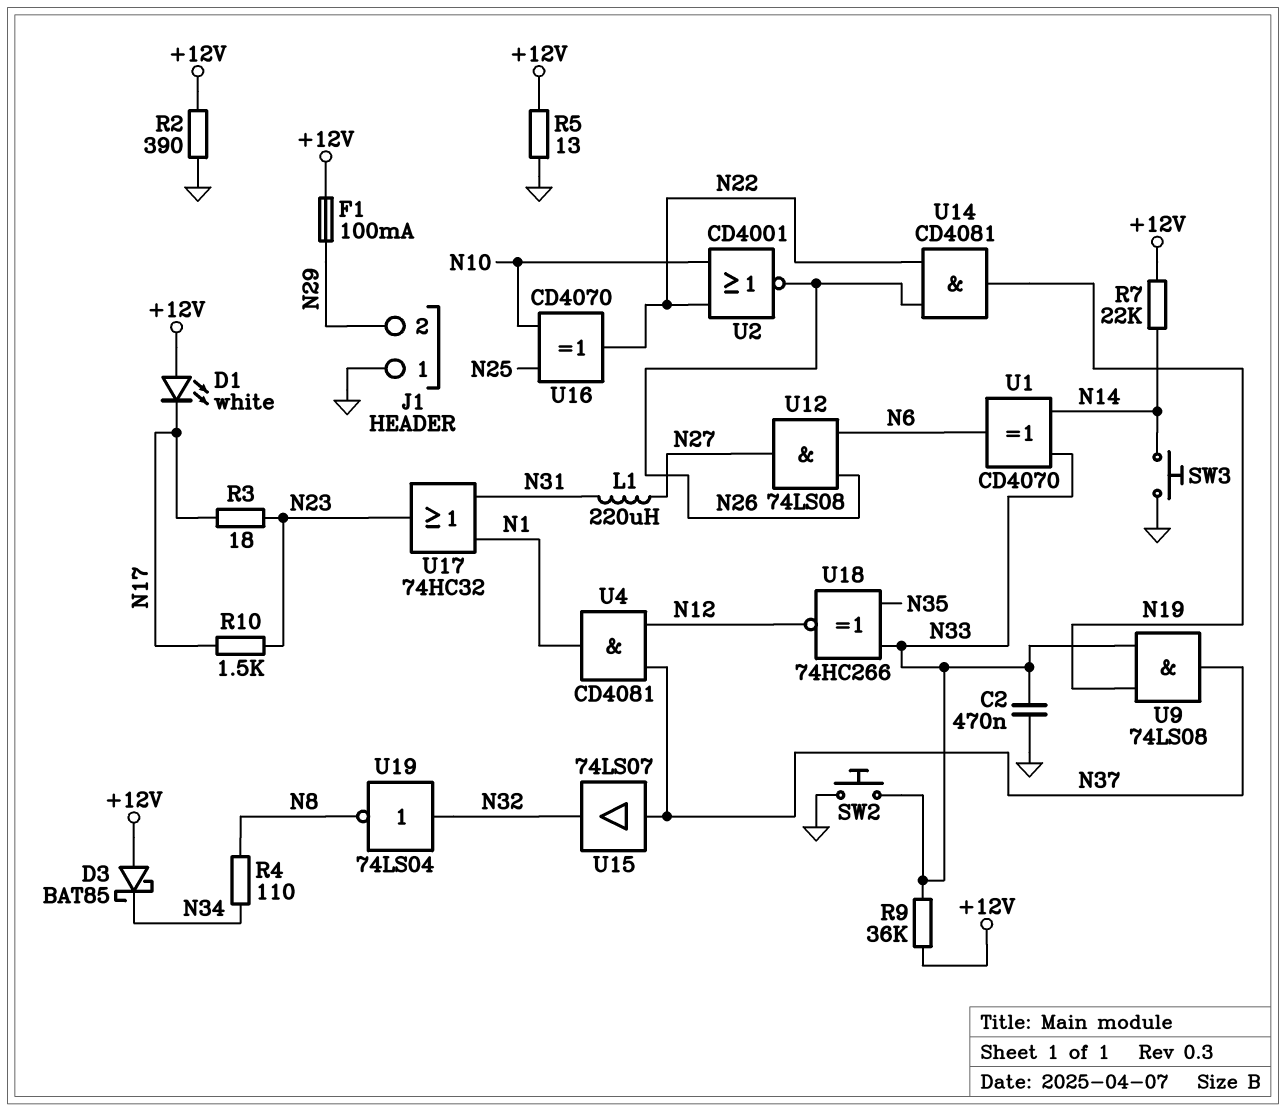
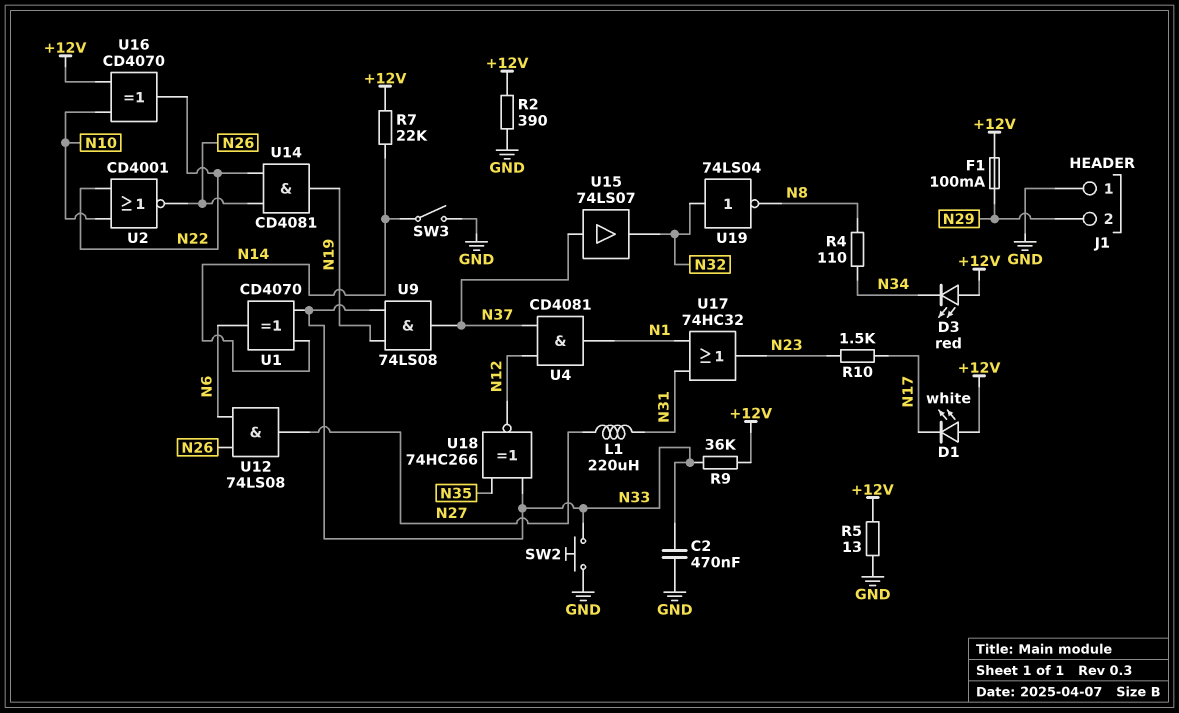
D3: schottky BAT85 (A +12V, K N34) -> LED red (A +12V, K N34)
R3: 18 (N17, N23) -> none
SW3: button (GND, N14) -> switch (GND, N14)
U16: XOR CD4070 (in N10, in N25, out N22) -> XOR CD4070 (in +12V, in N10, out N22)

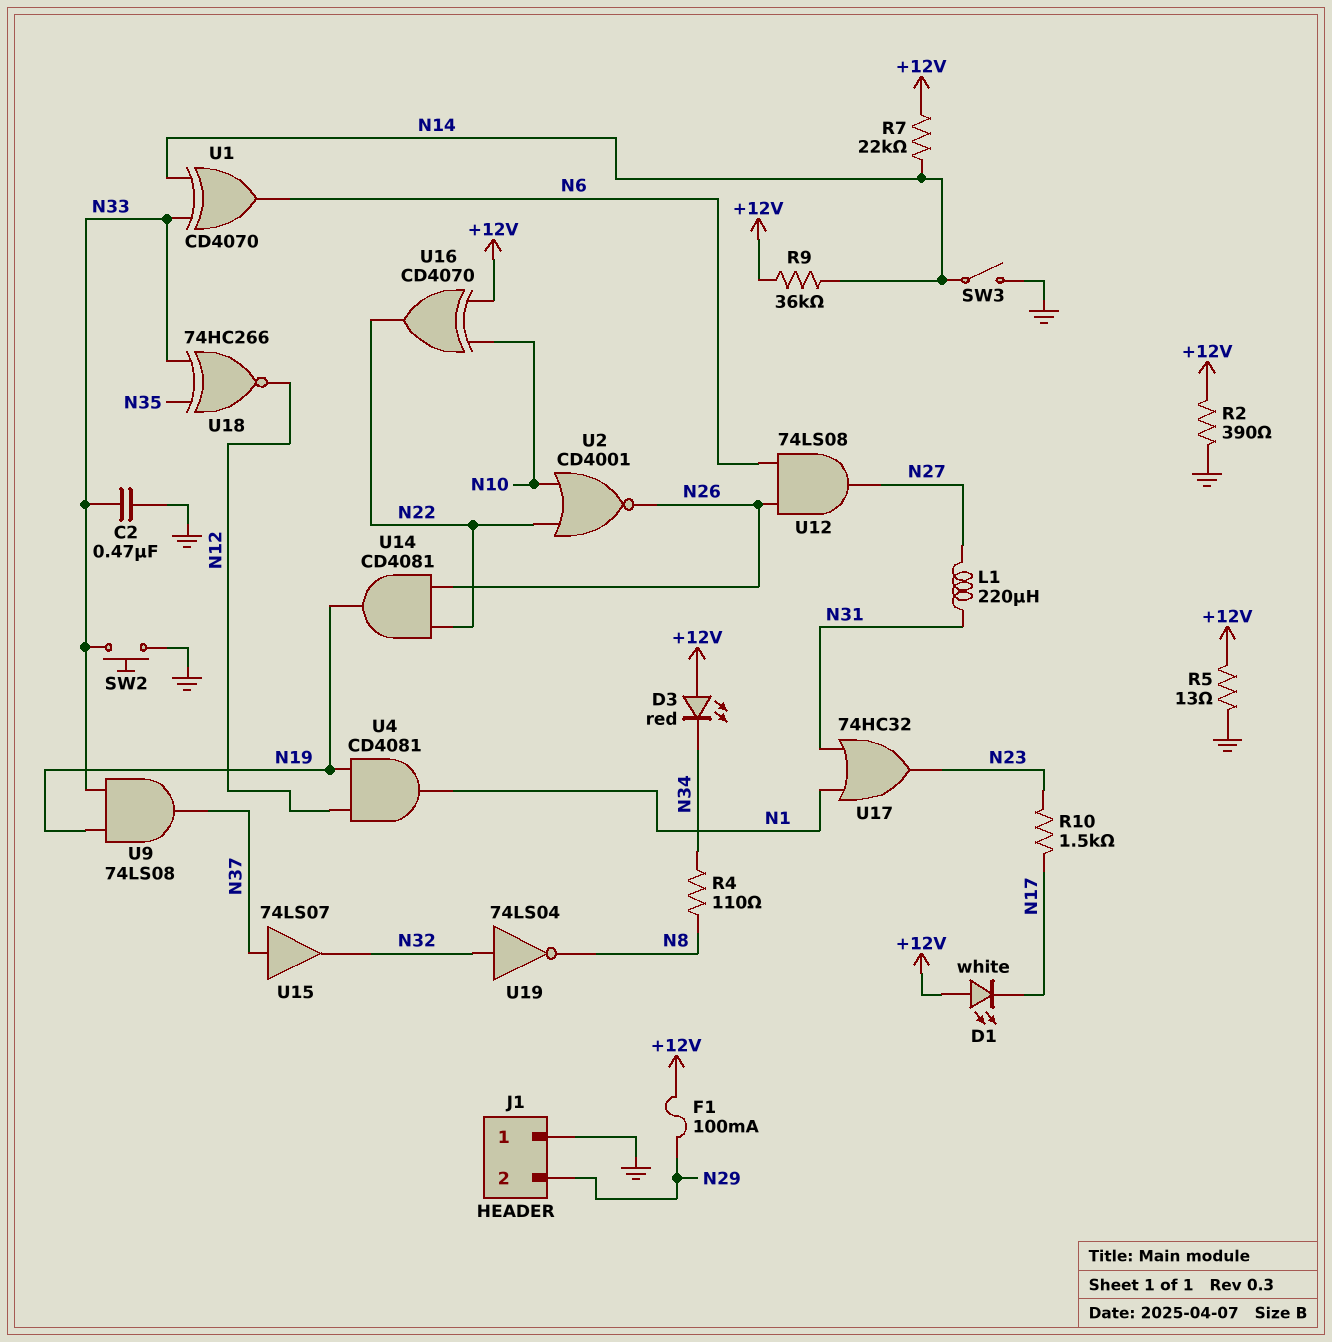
R9: 36k (+12V, N33) -> 36k (+12V, N14)
U4: AND CD4081 (in N12, in N37, out N1) -> AND CD4081 (in N12, in N19, out N1)

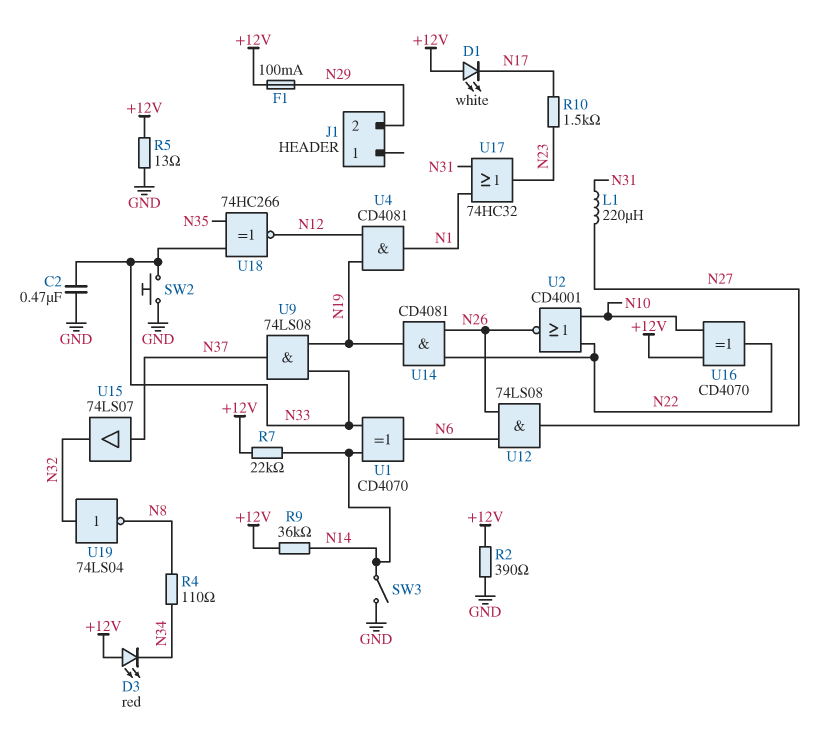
J1 pin 1: GND -> none

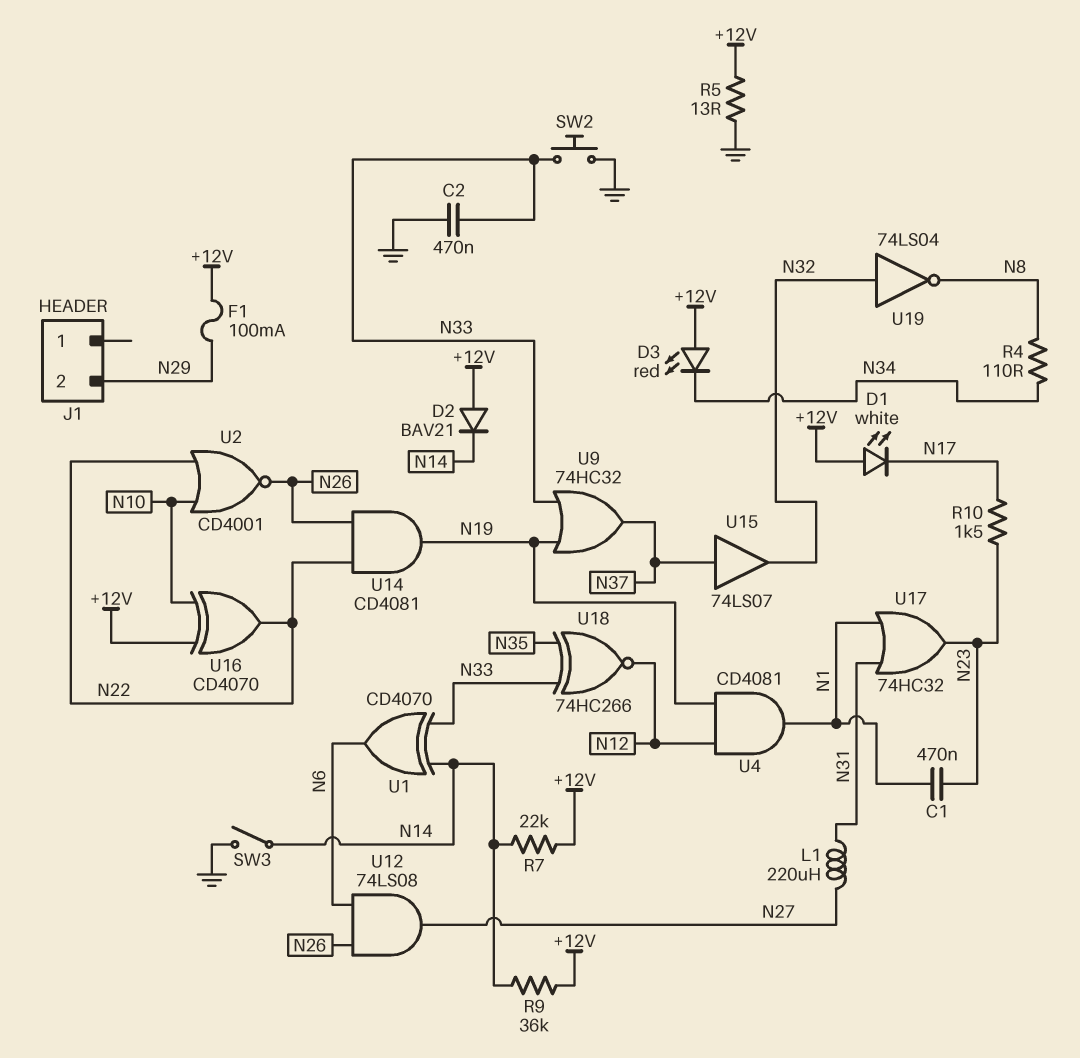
C1: none -> 470nF (N1, N23)
D2: none -> diode BAV21 (A +12V, K N14)
R2: 390 (+12V, GND) -> none
U9: AND 74LS08 (in N19, in N33, out N37) -> OR 74HC32 (in N19, in N33, out N37)

